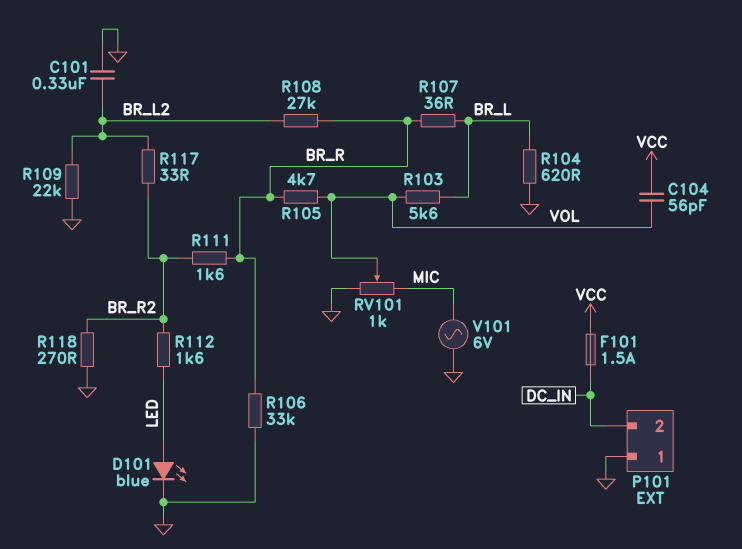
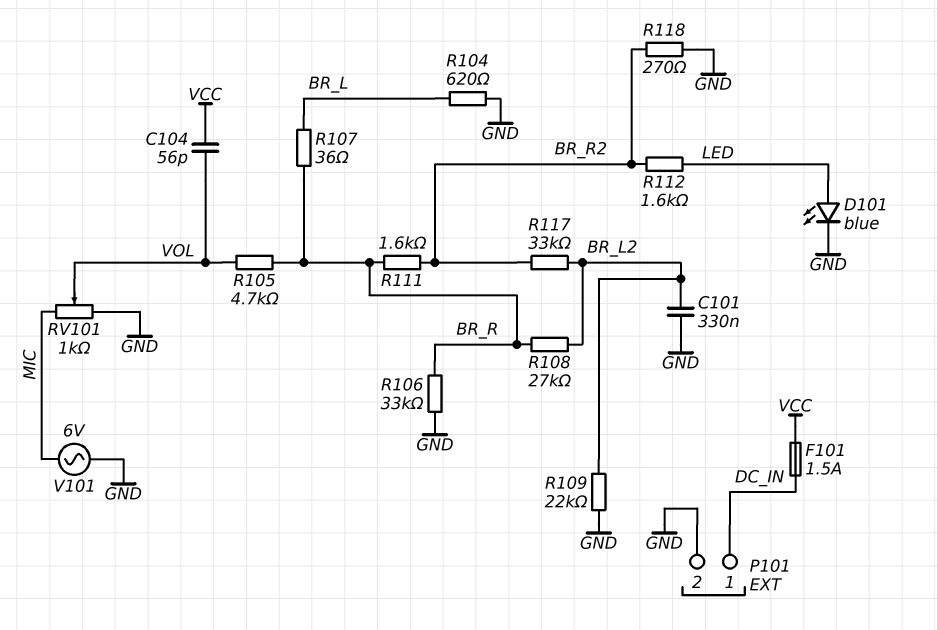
P101 pin 1: GND -> DC_IN
P101 pin 2: DC_IN -> GND
R103: 5.6k (BR_L, VOL) -> none
R117: 33 (BR_L2, BR_R2) -> 33k (BR_L2, BR_R2)

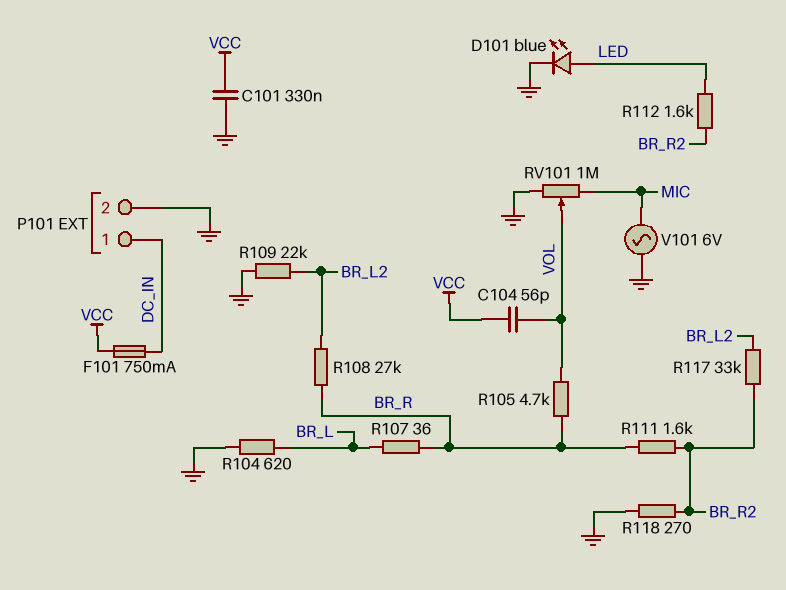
C101: 330nF (BR_L2, GND) -> 330nF (GND, VCC)
F101: 1.5A (DC_IN, VCC) -> 750mA (DC_IN, VCC)
R106: 33k (BR_R, GND) -> none
RV101: 1k (GND, MIC, wiper VOL) -> 1M (GND, MIC, wiper VOL)

